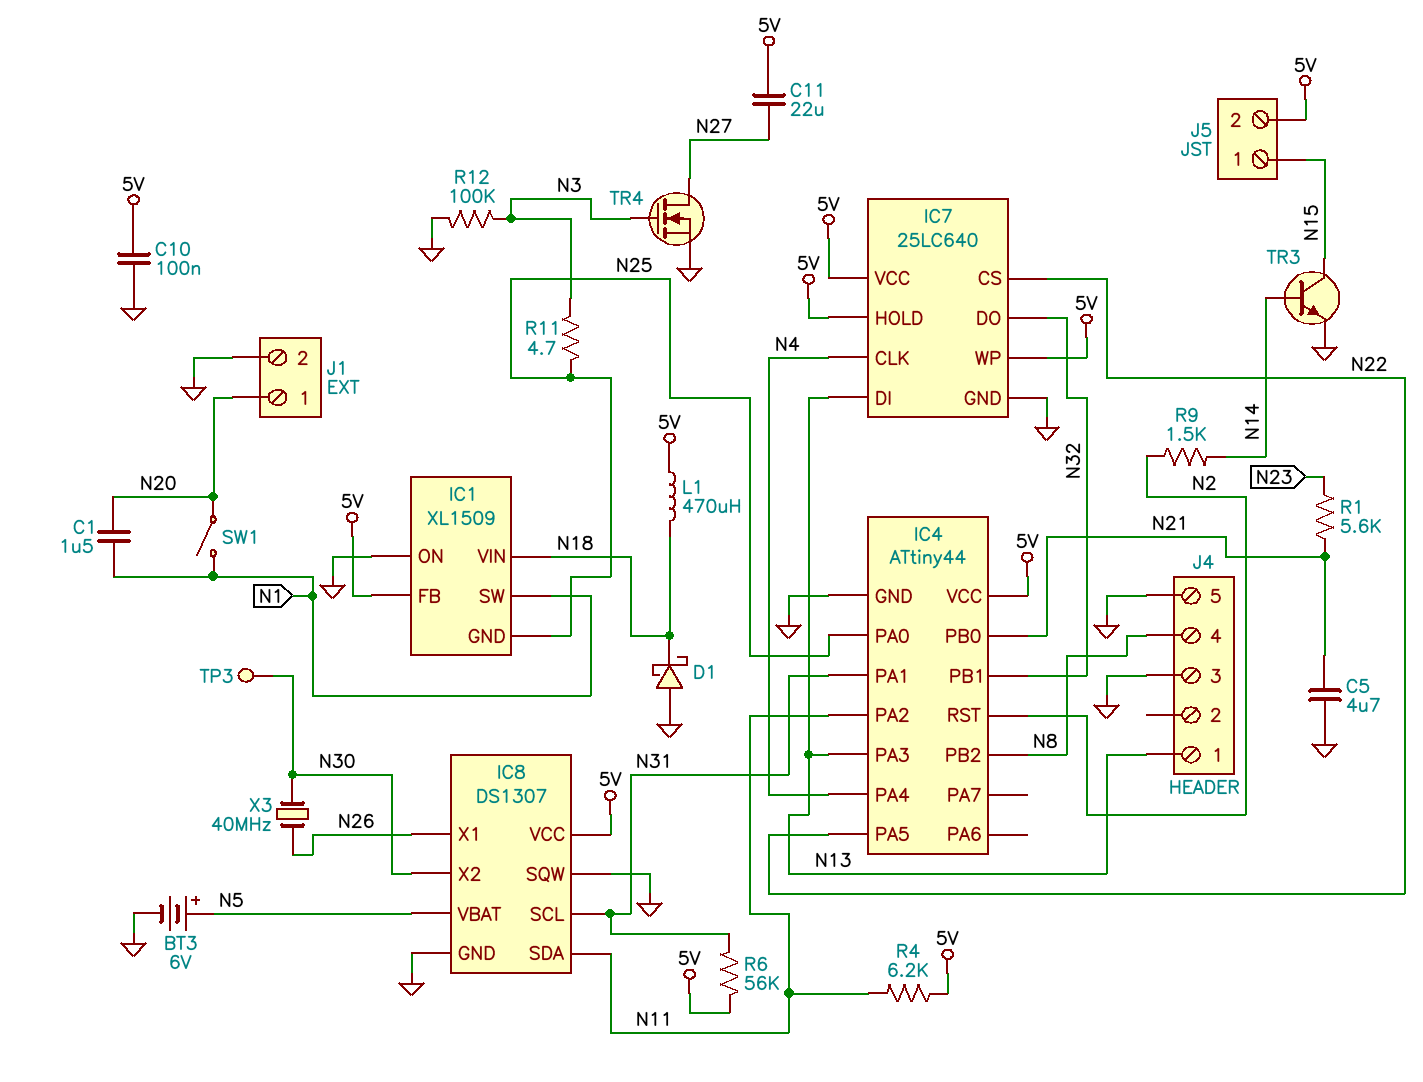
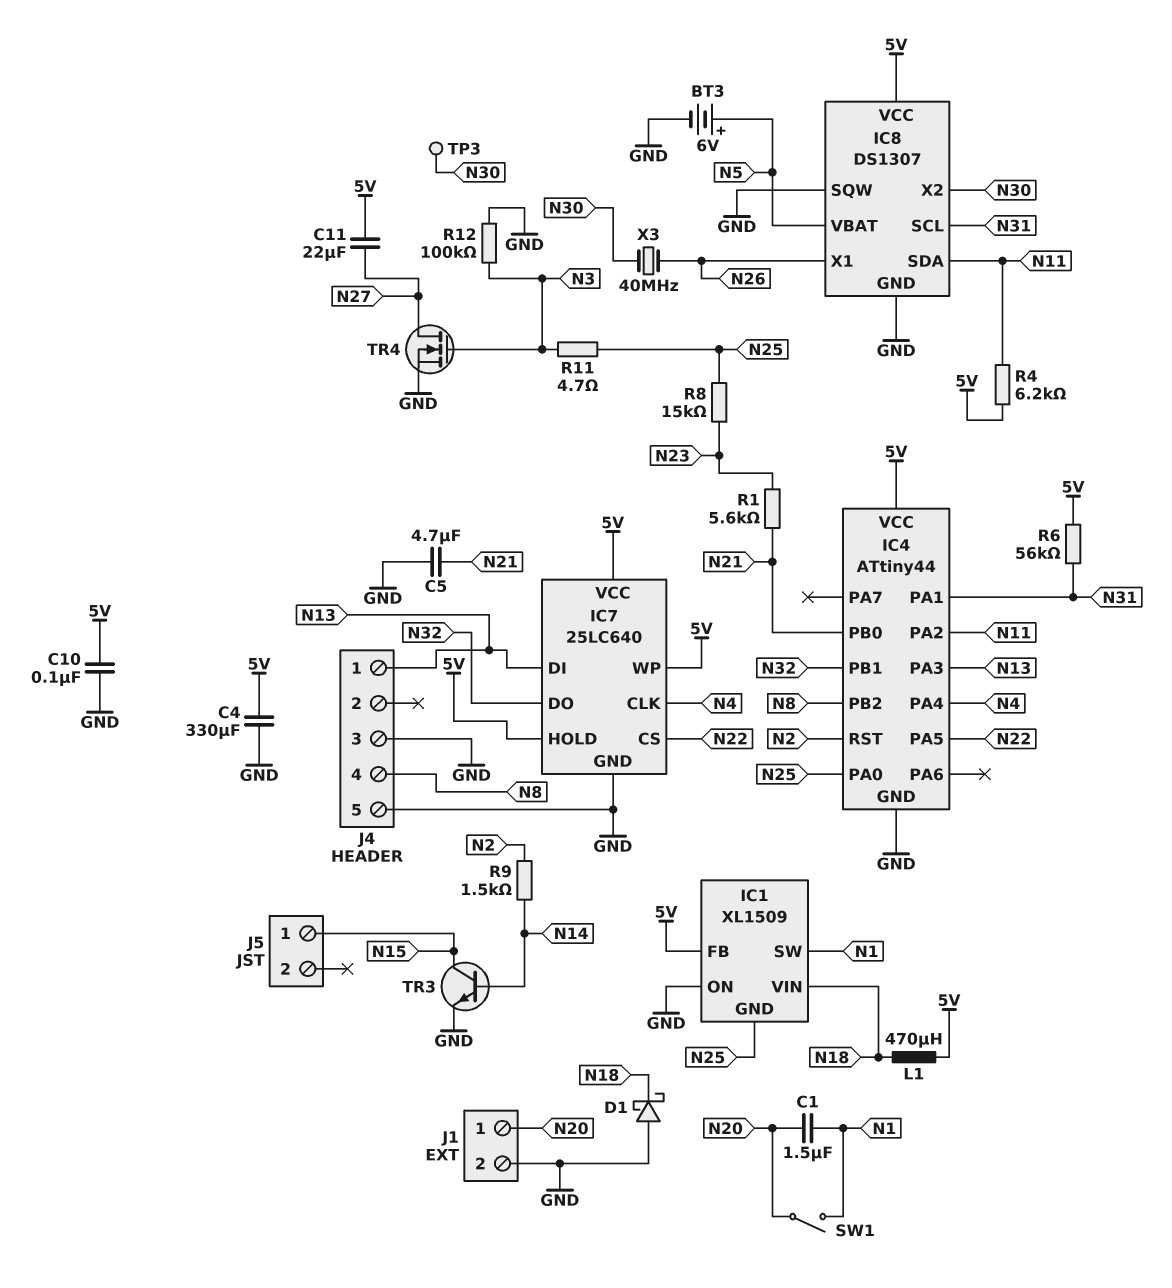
C4: none -> 330uF (5V, GND)
J5 pin 2: 5V -> none
R8: none -> 15k (N23, N25)

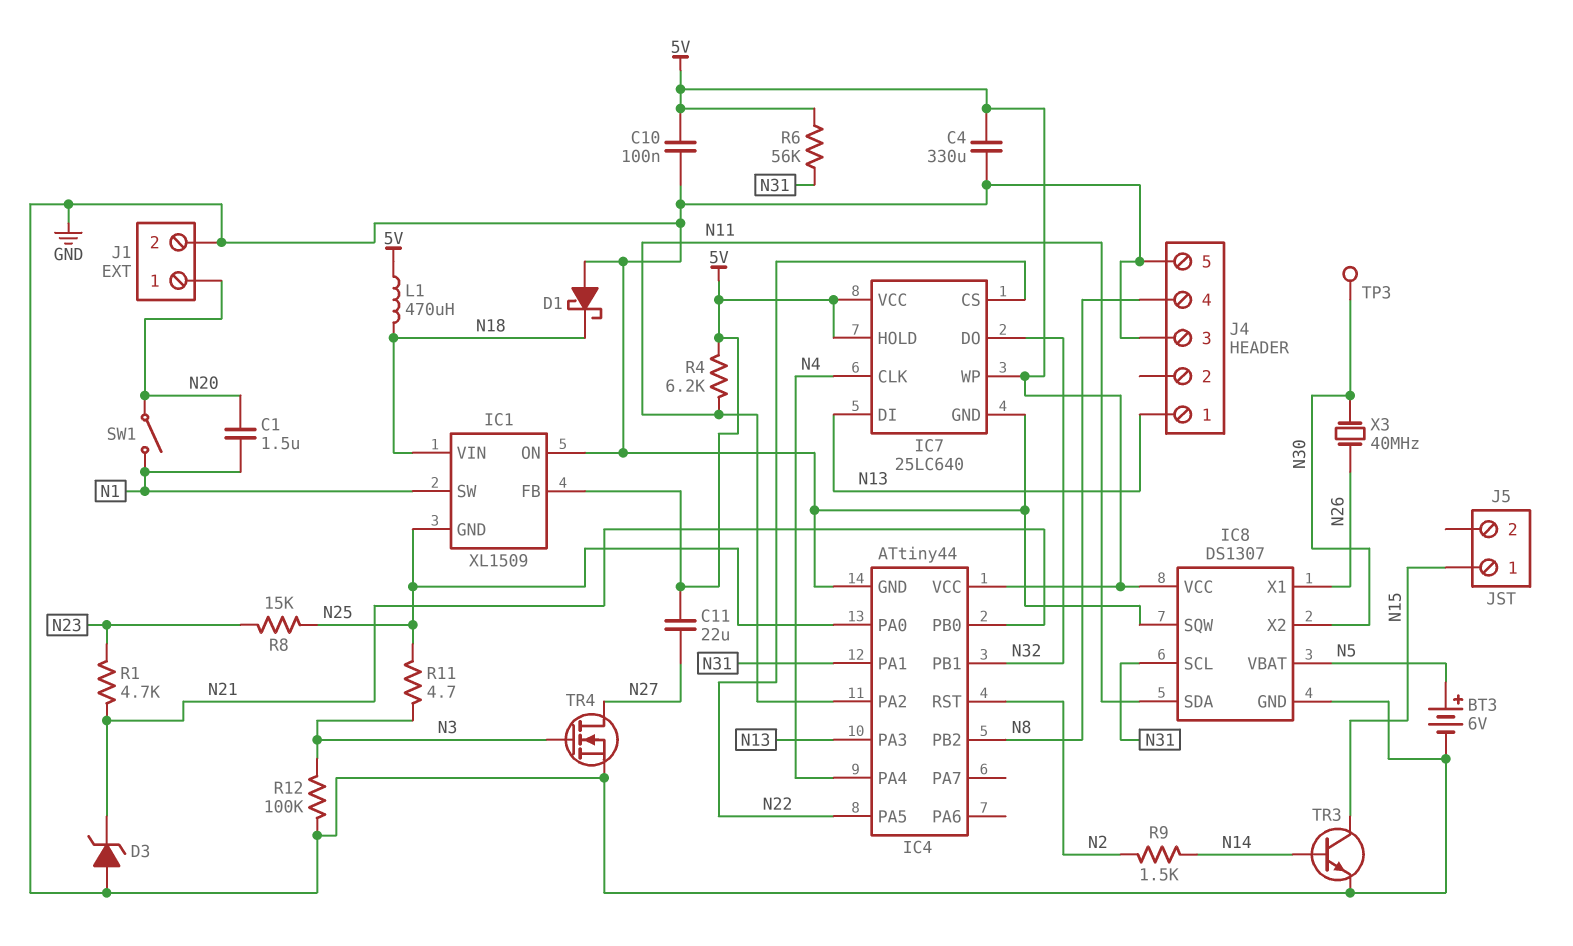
C5: 4.7uF (GND, N21) -> none
D3: none -> zener (A GND, K N21)
R1: 5.6k (N21, N23) -> 4.7k (N21, N23)

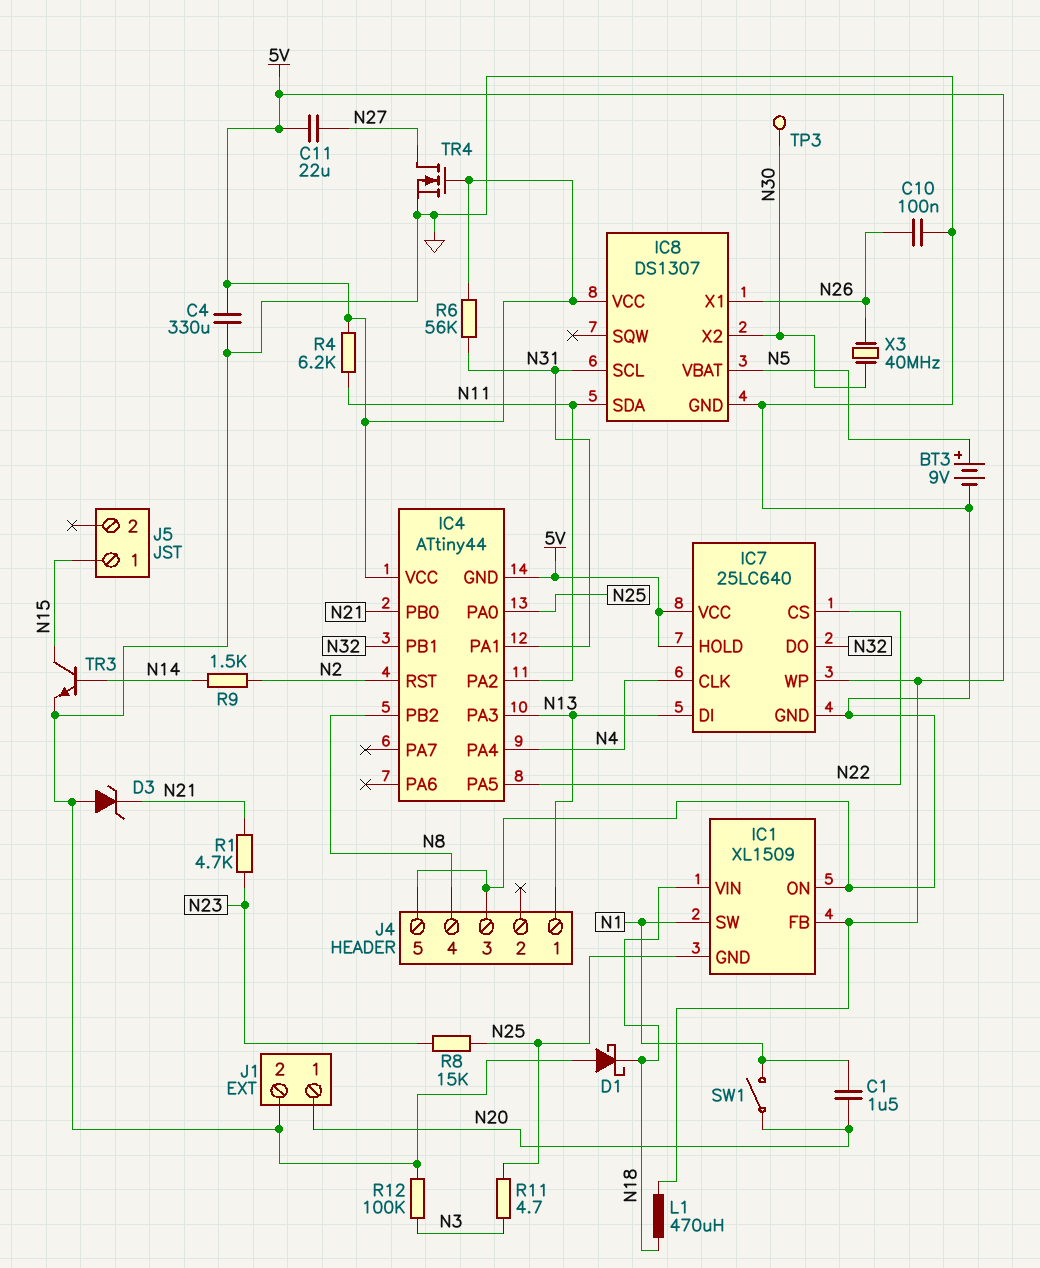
BT3: 6V (plus N5, minus GND) -> 9V (plus N5, minus GND)
C10: 100nF (5V, GND) -> 100nF (GND, N26)
IC4 pin GND: GND -> 5V
IC8 pin SQW: GND -> none
TR4: NMOS (G N3, D N27, S GND) -> NMOS (G 5V, D N27, S GND)

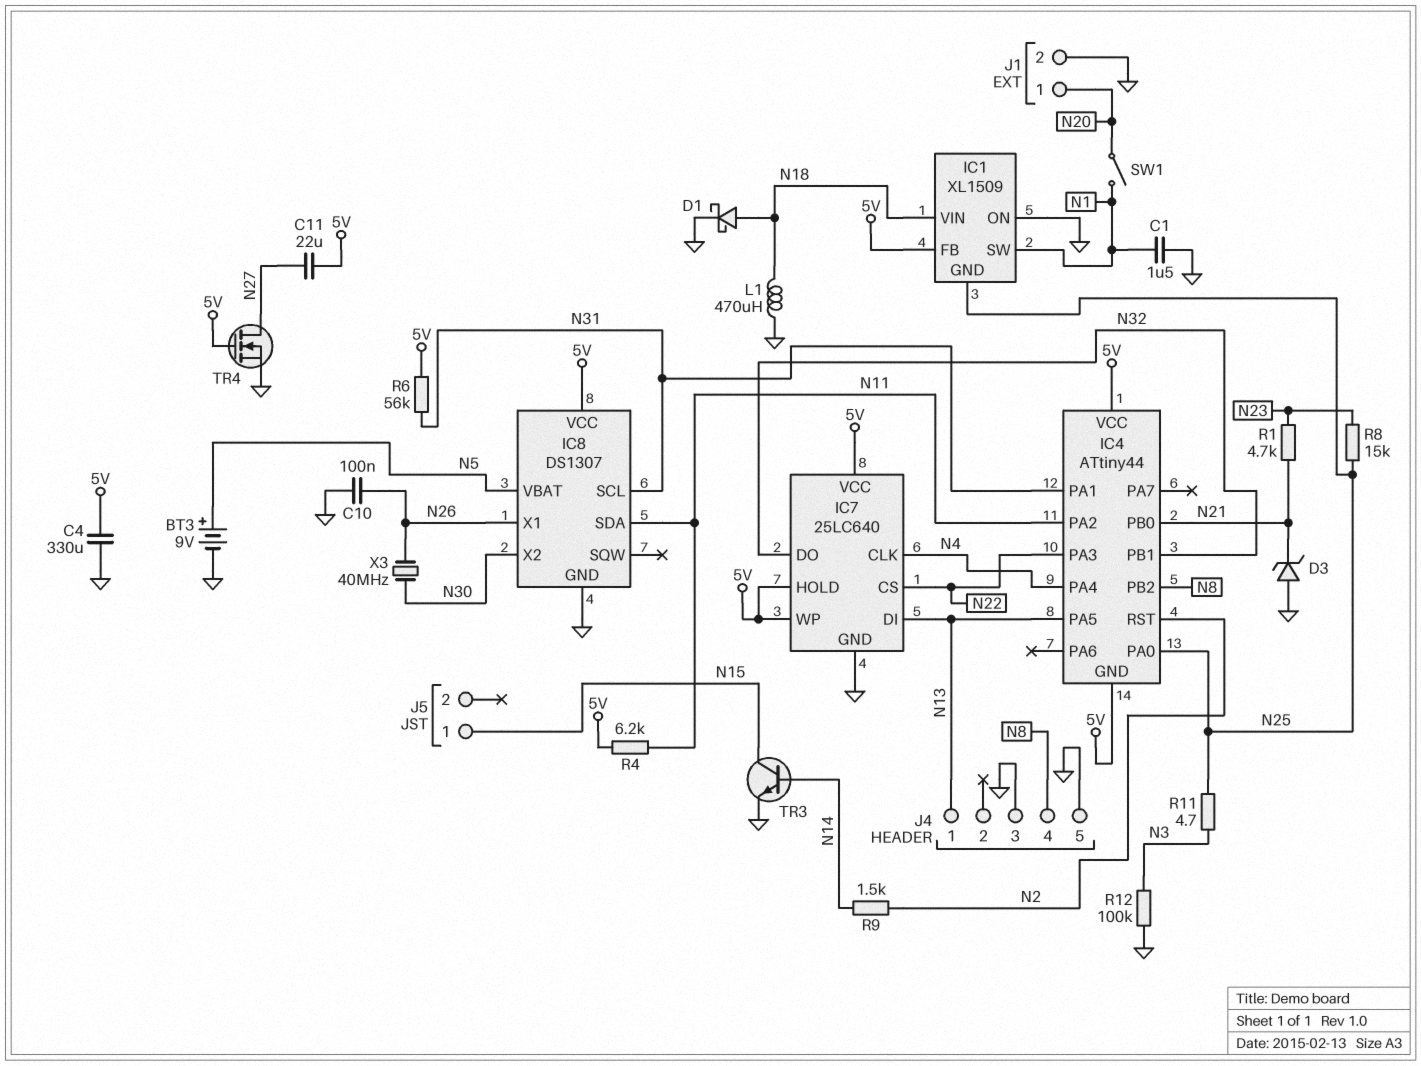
C1: 1.5uF (N1, N20) -> 1.5uF (GND, N1)
D1: schottky (A GND, K N18) -> schottky (A N18, K GND)
IC4 pin PA3: N13 -> N22
IC4 pin PA5: N22 -> N13
L1: 470uH (5V, N18) -> 470uH (GND, N18)
TP3: test point (N30) -> none

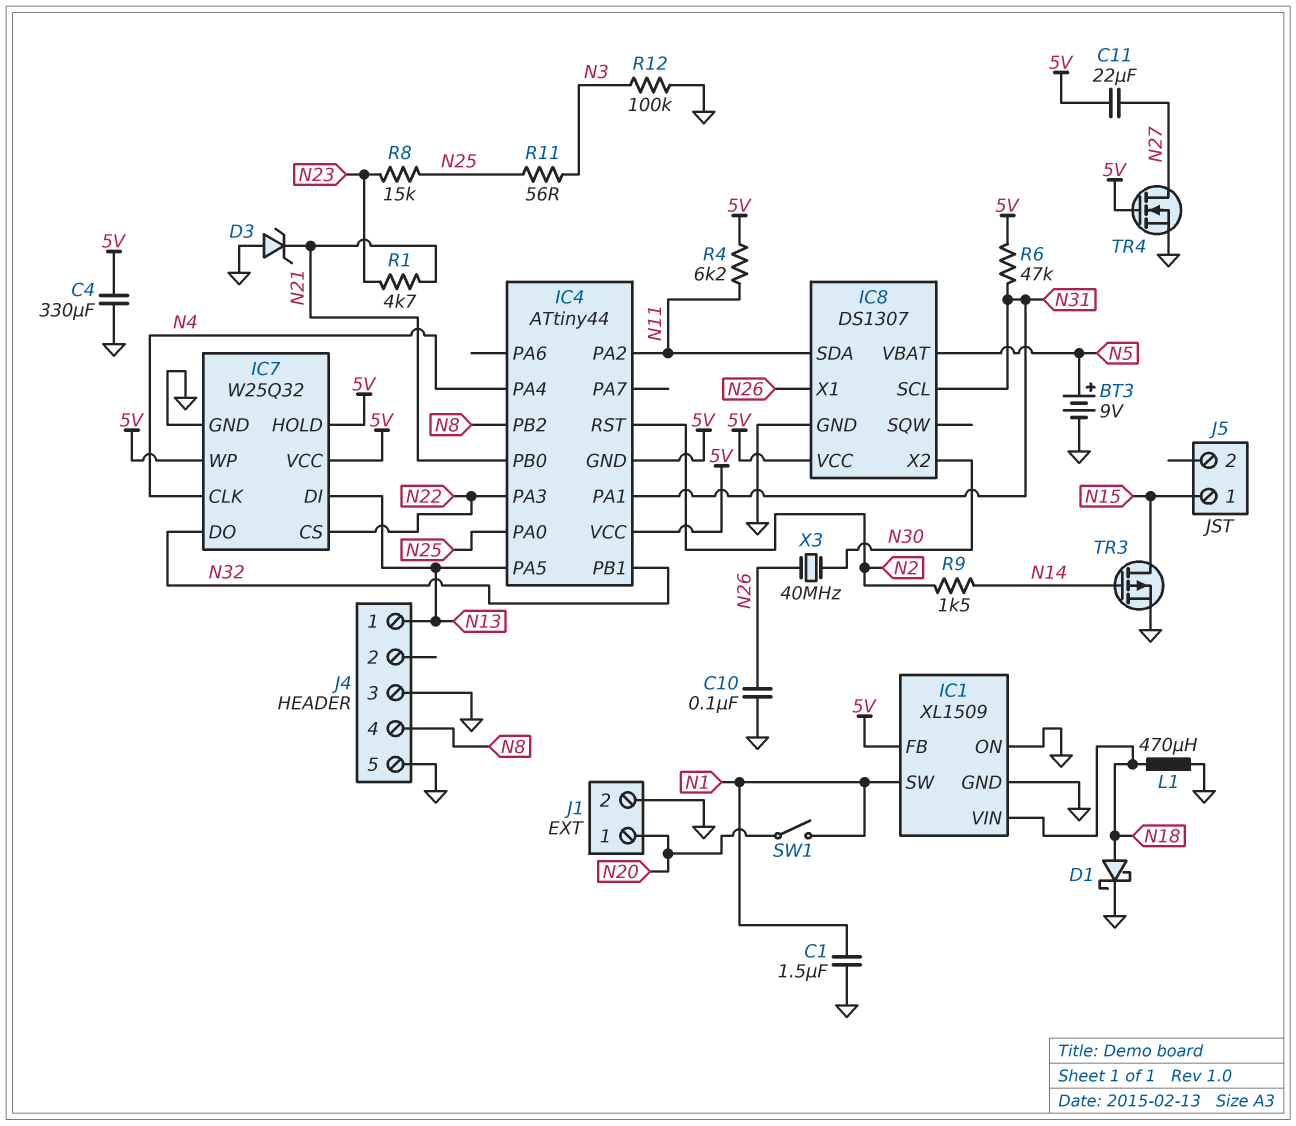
IC1 pin GND: N25 -> GND
IC7: 25LC640 -> W25Q32
R6: 56k (5V, N31) -> 47k (5V, N31)
R11: 4.7 (N3, N25) -> 56 (N3, N25)
TR3: NPN (B N14, C N15, E GND) -> PMOS (G N14, D N15, S GND)

